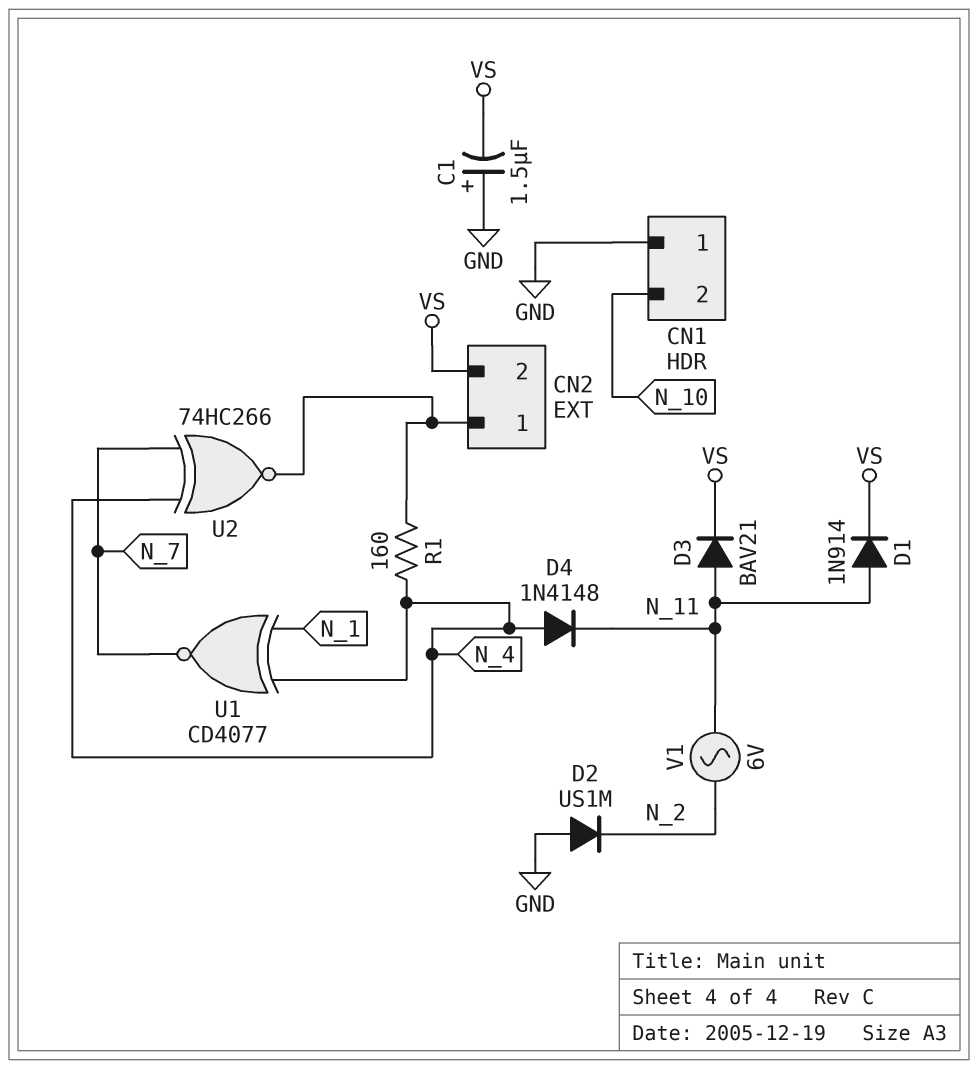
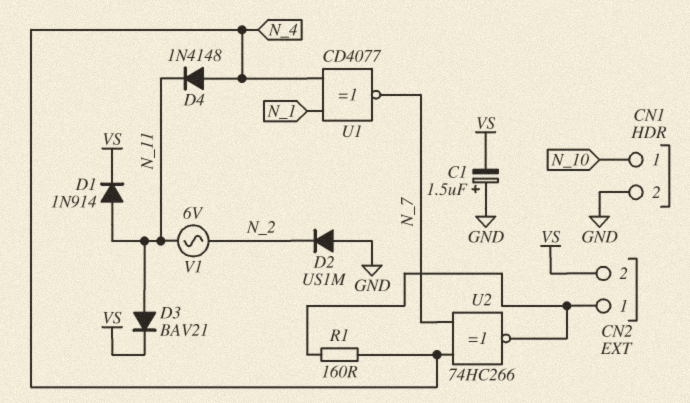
CN1 pin 1: GND -> N_10
CN1 pin 2: N_10 -> GND

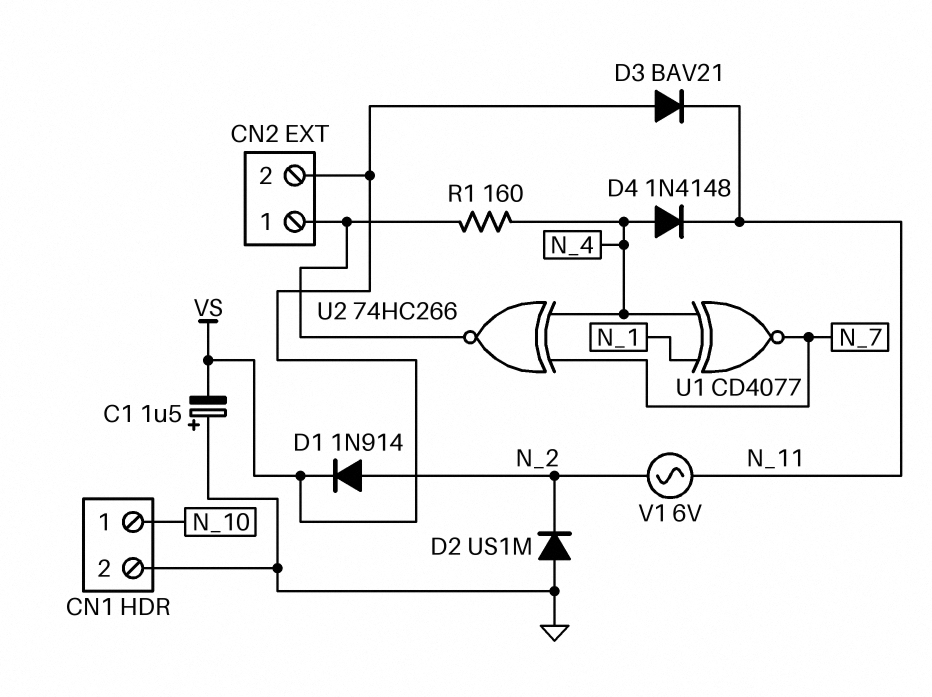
D1: diode 1N914 (A N_11, K VS) -> diode 1N914 (A N_2, K VS)
D3: diode BAV21 (A N_11, K VS) -> diode BAV21 (A VS, K N_11)

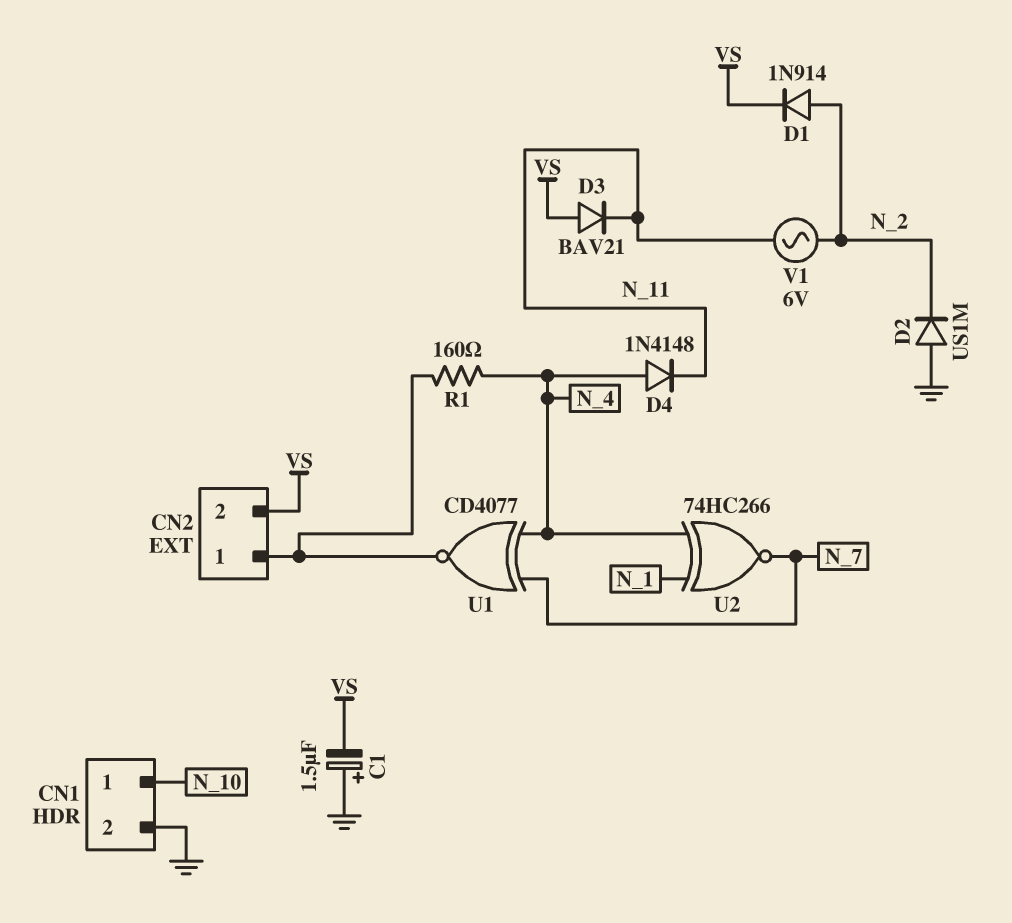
U1: XNOR CD4077 (in N_1, in N_4, out N_7) -> XNOR CD4077 (in N_4, in N_7, out CN2/1)
U2: XNOR 74HC266 (in N_4, in N_7, out CN2/1) -> XNOR 74HC266 (in N_1, in N_4, out N_7)

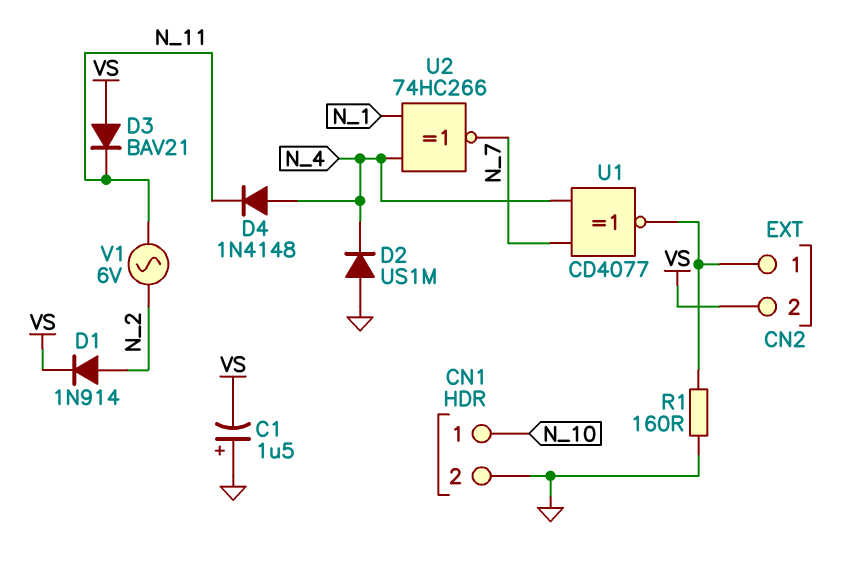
D2: diode US1M (A GND, K N_2) -> diode US1M (A GND, K N_4)
R1: 160 (CN2/1, N_4) -> 160 (CN2/1, GND)

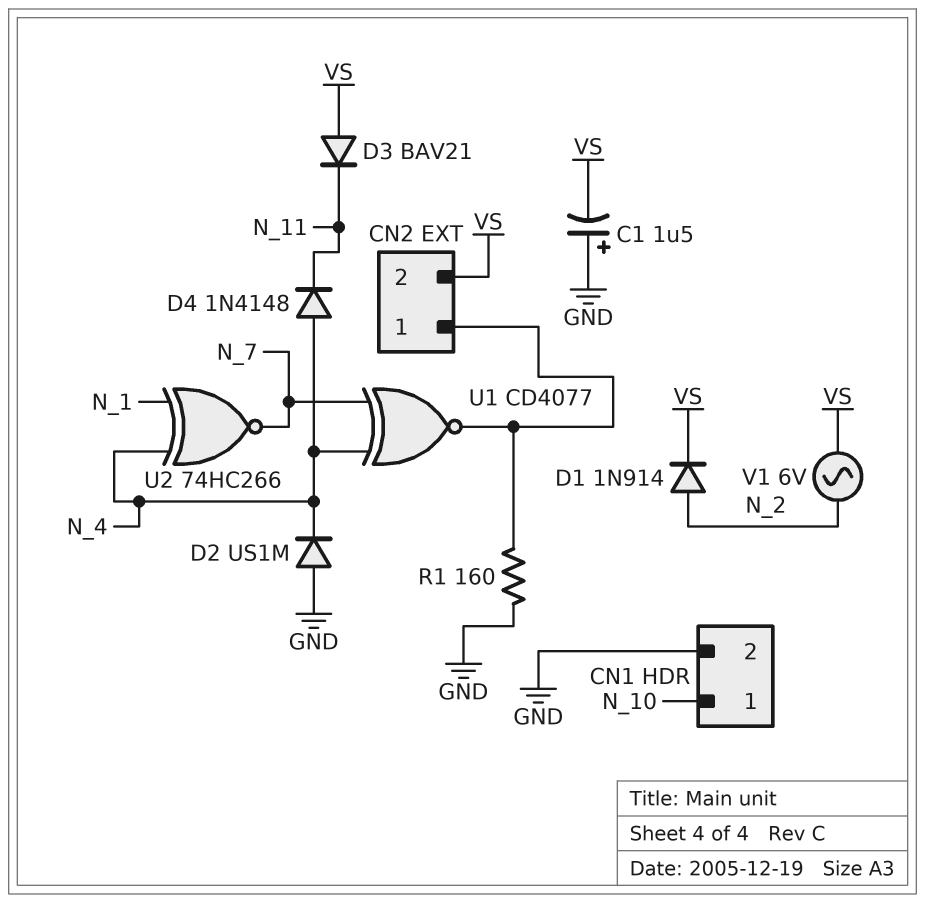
V1: AC 6V (N_2, N_11) -> AC 6V (N_2, VS)

